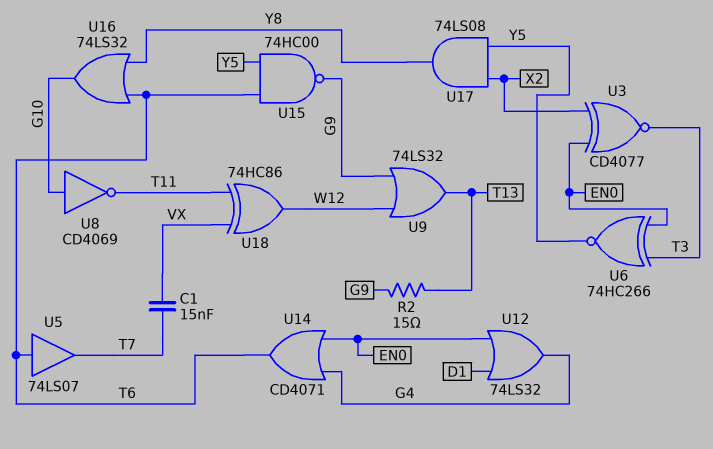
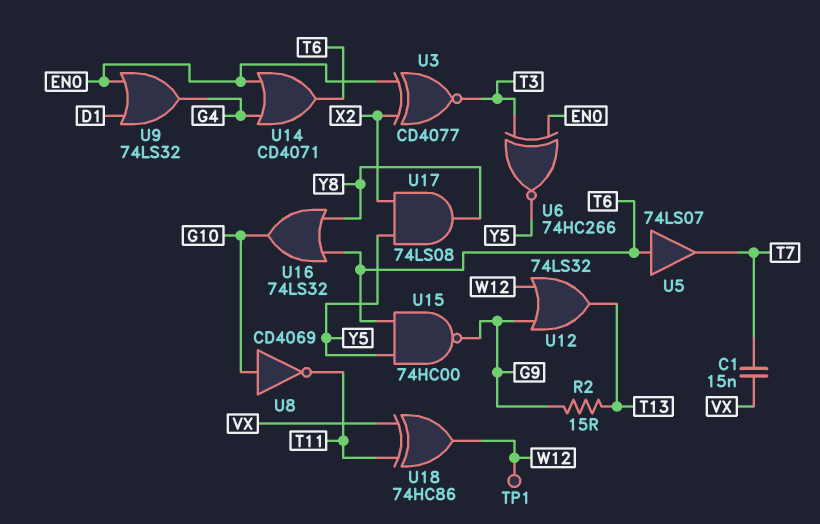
TP1: none -> test point (W12)
U9: OR 74LS32 (in G9, in W12, out T13) -> OR 74LS32 (in D1, in EN0, out G4)
U12: OR 74LS32 (in D1, in EN0, out G4) -> OR 74LS32 (in G9, in W12, out T13)

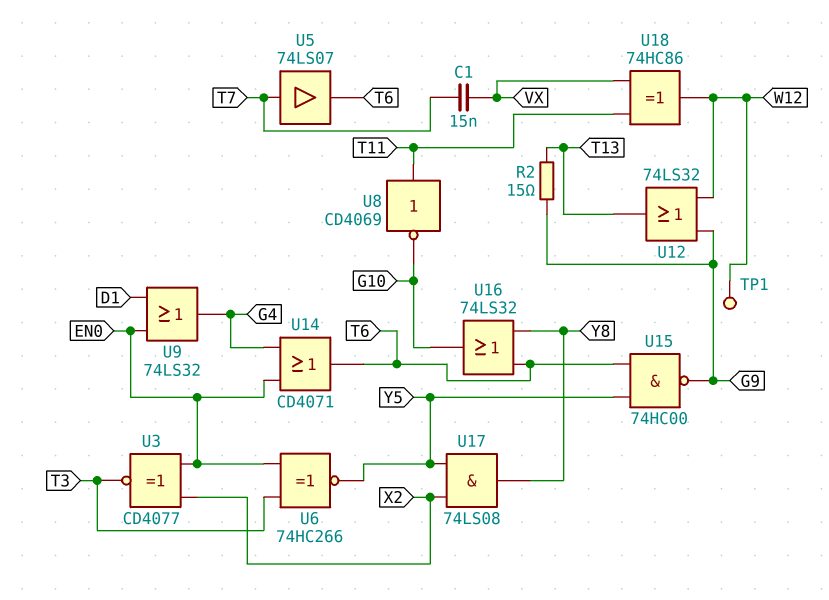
U5: buffer 74LS07 (in T6, out T7) -> buffer 74LS07 (in T7, out T6)
U8: NOT CD4069 (in G10, out T11) -> NOT CD4069 (in T11, out G10)

